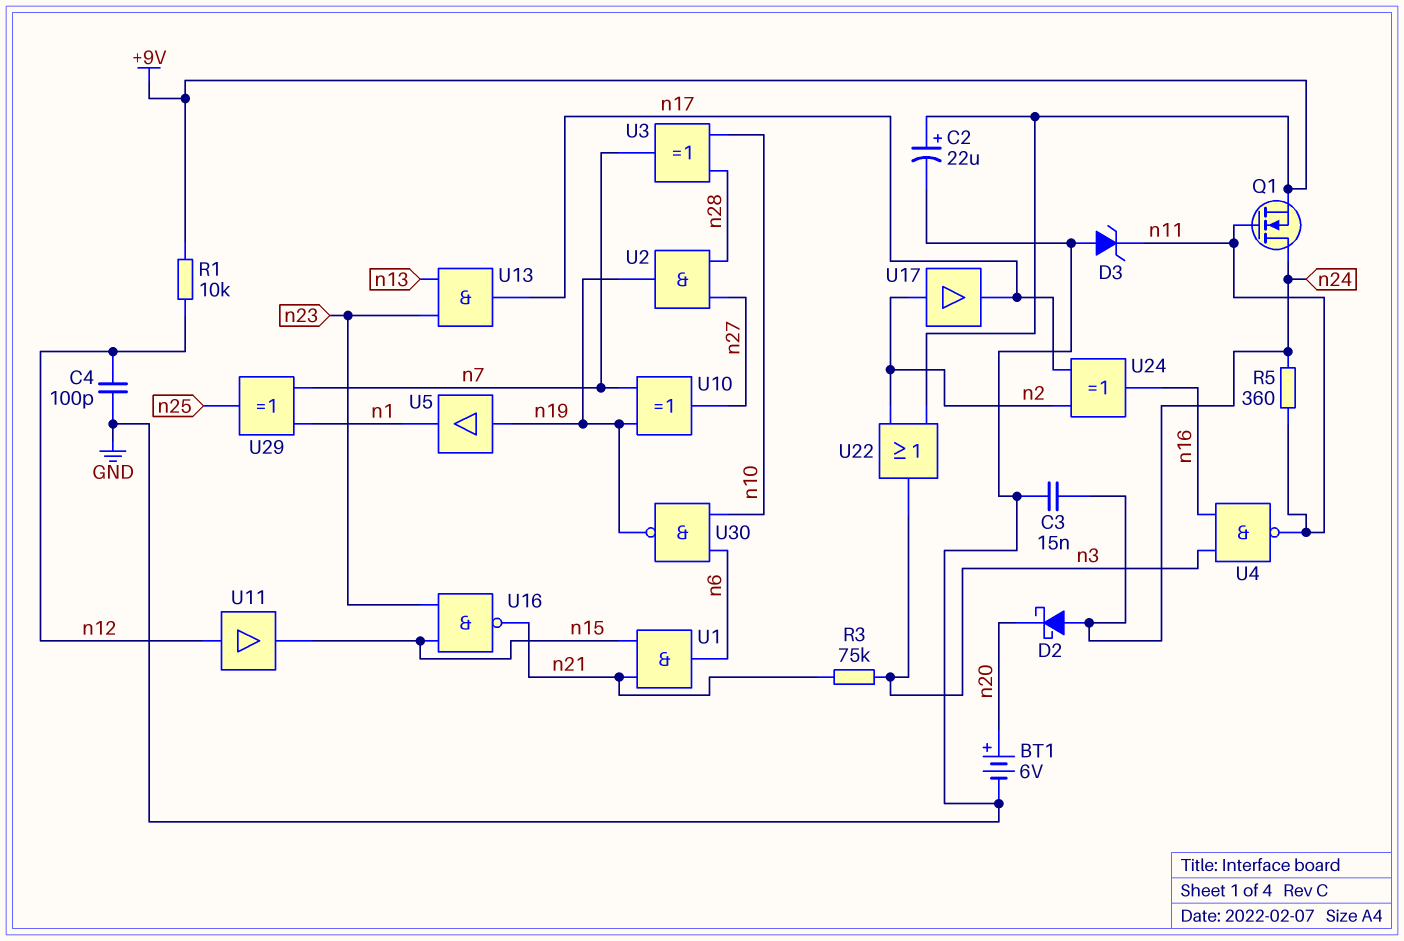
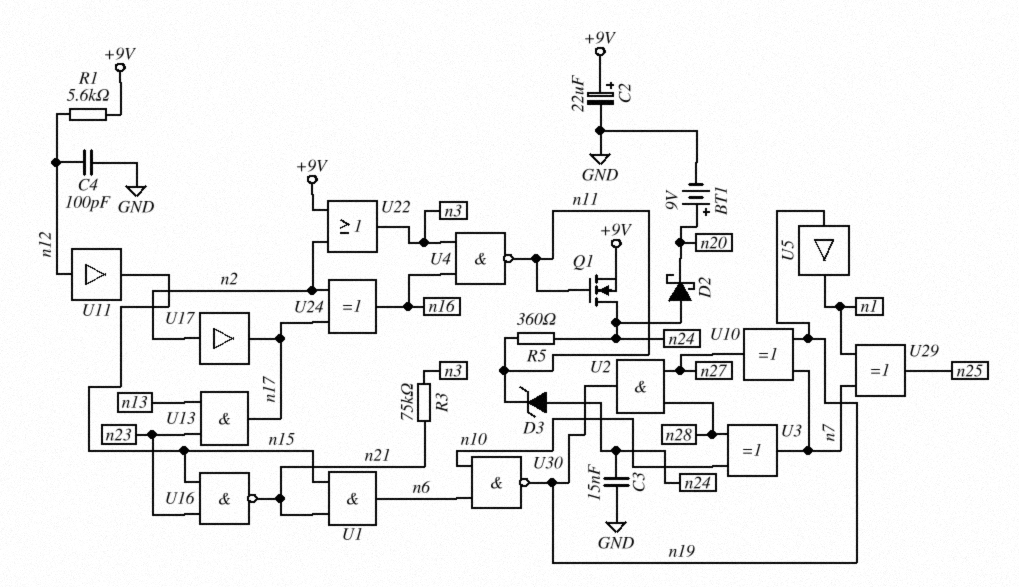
BT1: 6V (plus n20, minus GND) -> 9V (plus n20, minus GND)
D3: zener (A GND, K n11) -> zener (A n24, K n11)
R1: 10k (+9V, n12) -> 5.6k (+9V, n12)

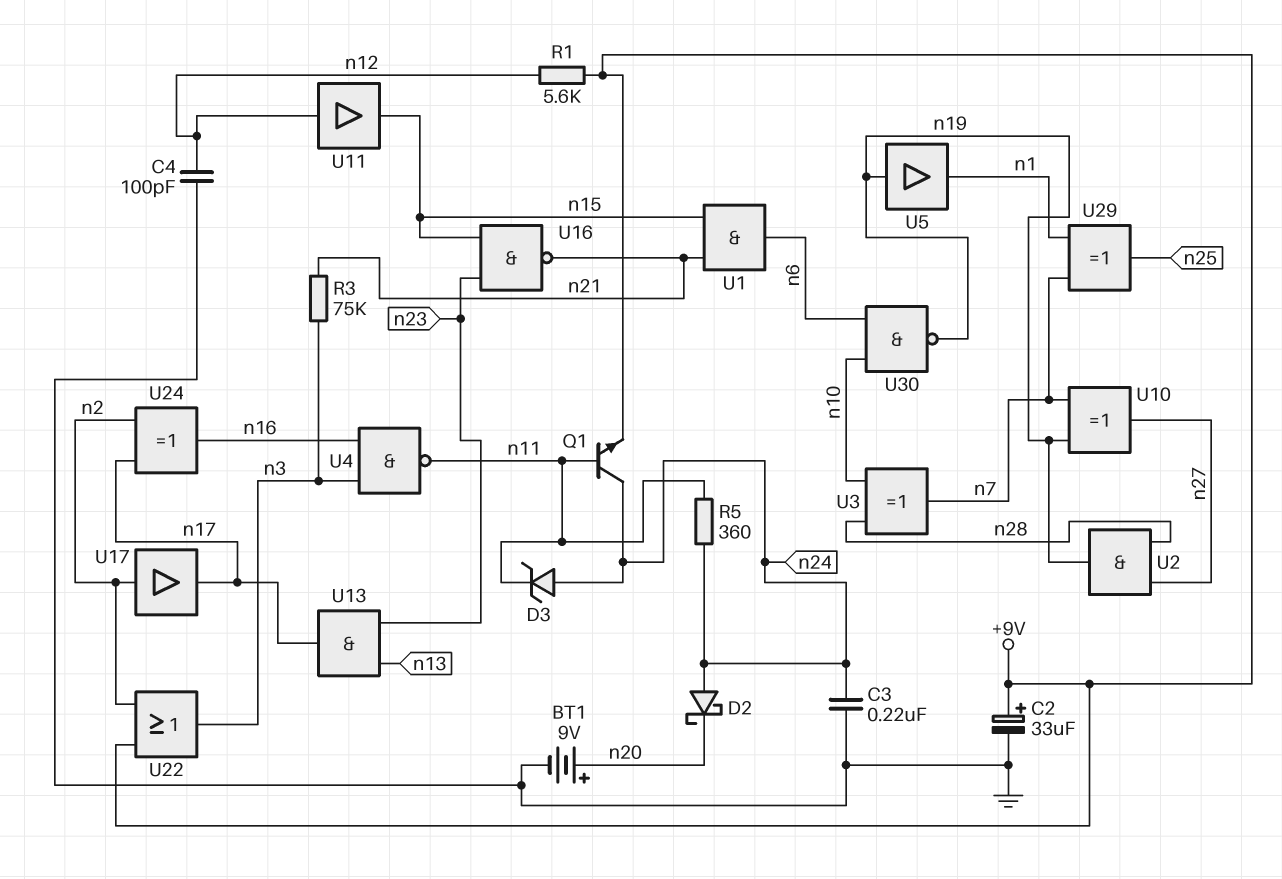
C2: 22uF (plus +9V, minus GND) -> 33uF (plus +9V, minus GND)
C3: 15nF (GND, n24) -> 220nF (GND, n24)
Q1: NMOS (G n11, D n24, S +9V) -> NPN (B n11, C n24, E +9V)

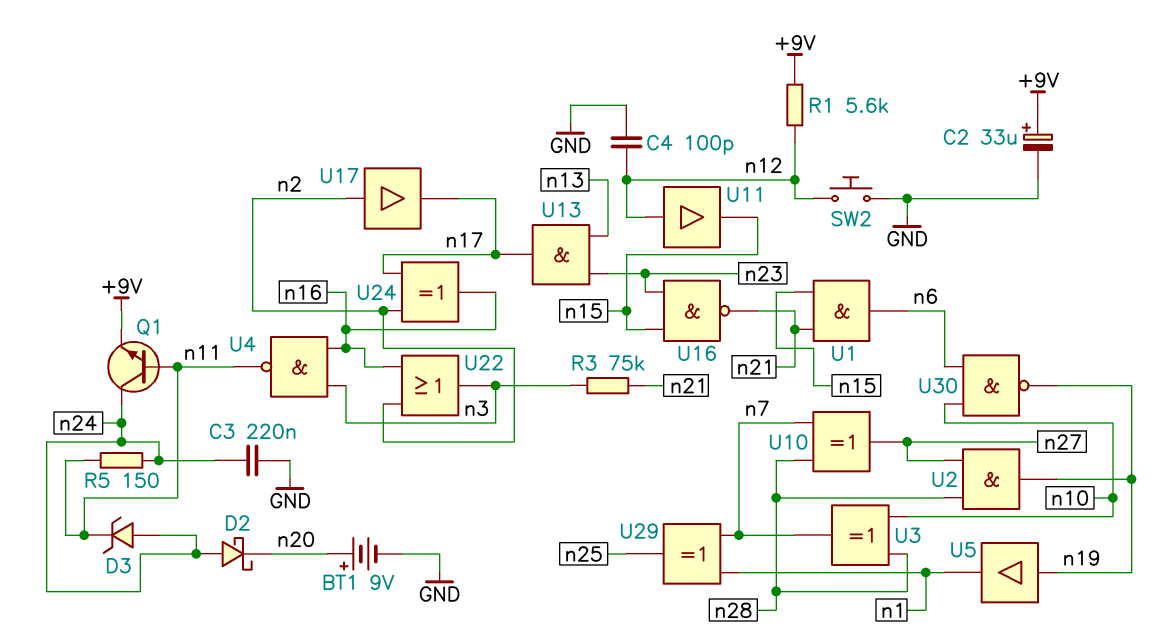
R5: 360 (n11, n24) -> 150 (n11, n24)
SW2: none -> button (GND, n12)
U10: XOR (in n7, in n19, out n27) -> XOR (in n7, in n28, out n27)
U22: OR (in +9V, in n2, out n3) -> OR (in n2, in n16, out n3)

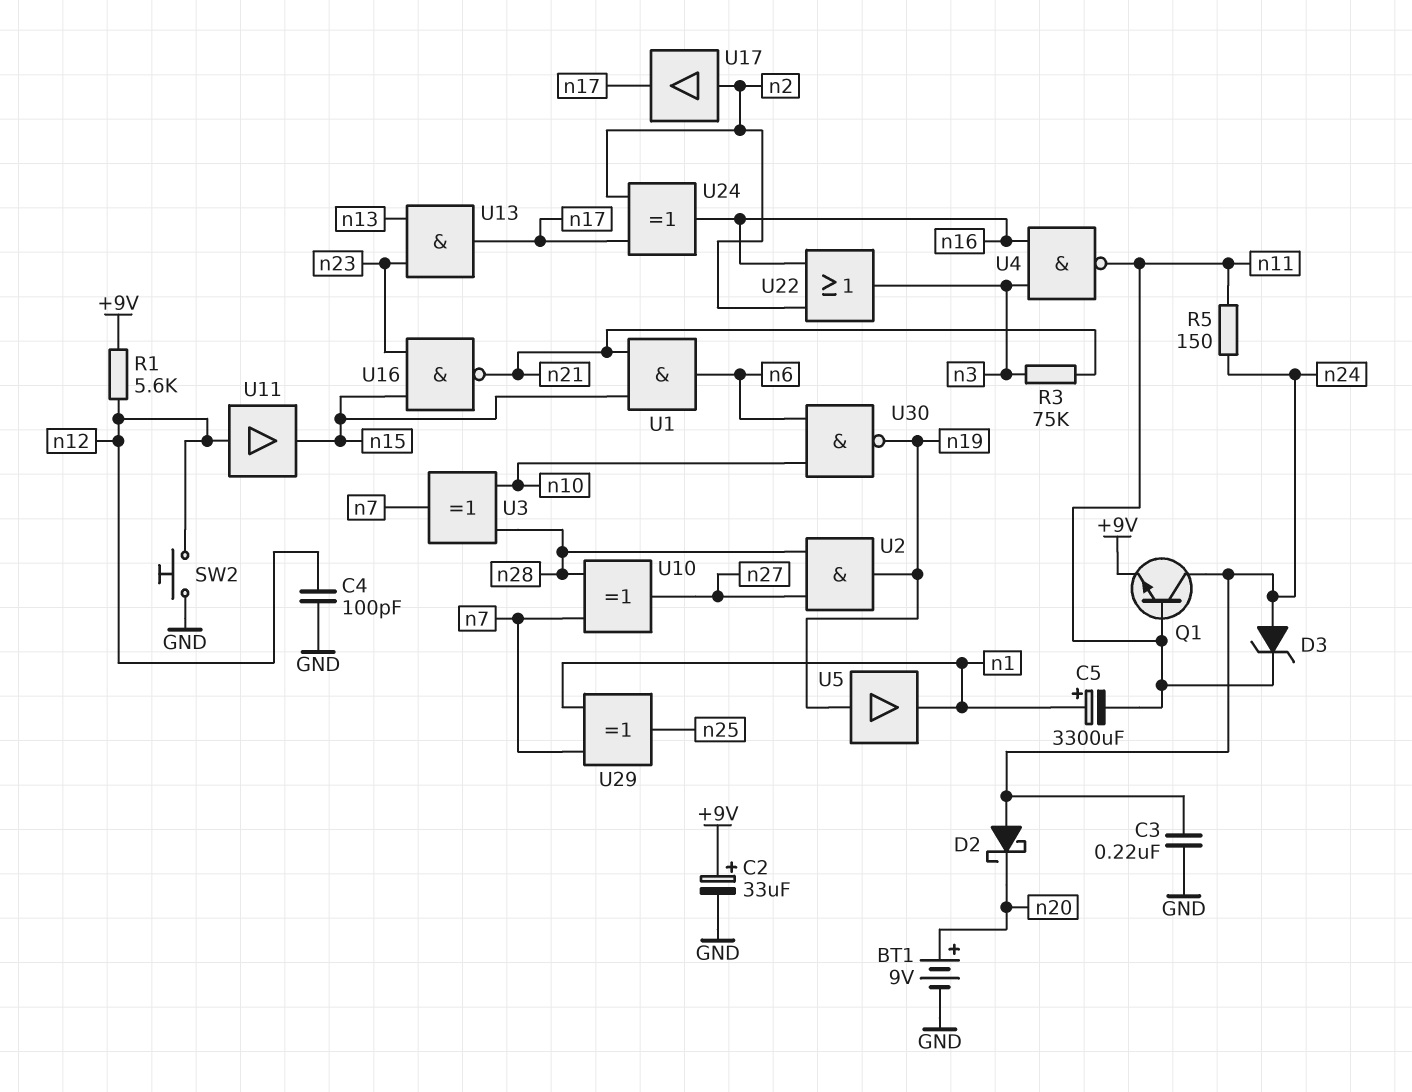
C5: none -> 3300uF (plus n1, minus n11)

